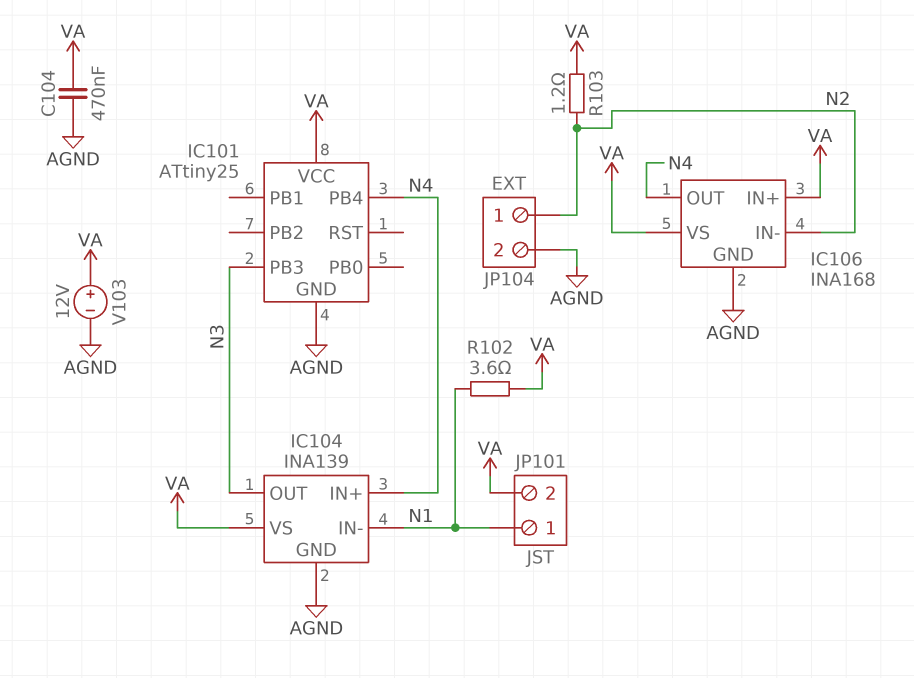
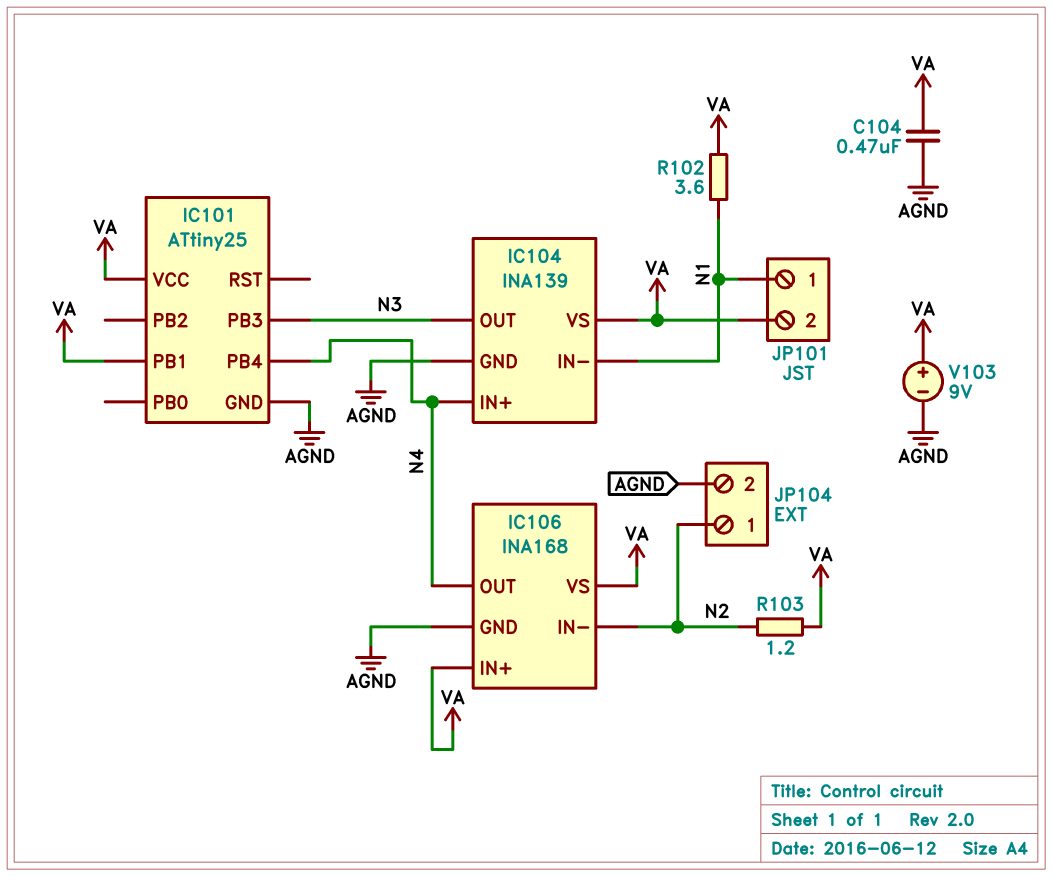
IC101 pin PB1: none -> VA
V103: 12V (plus VA, minus AGND) -> 9V (plus VA, minus AGND)

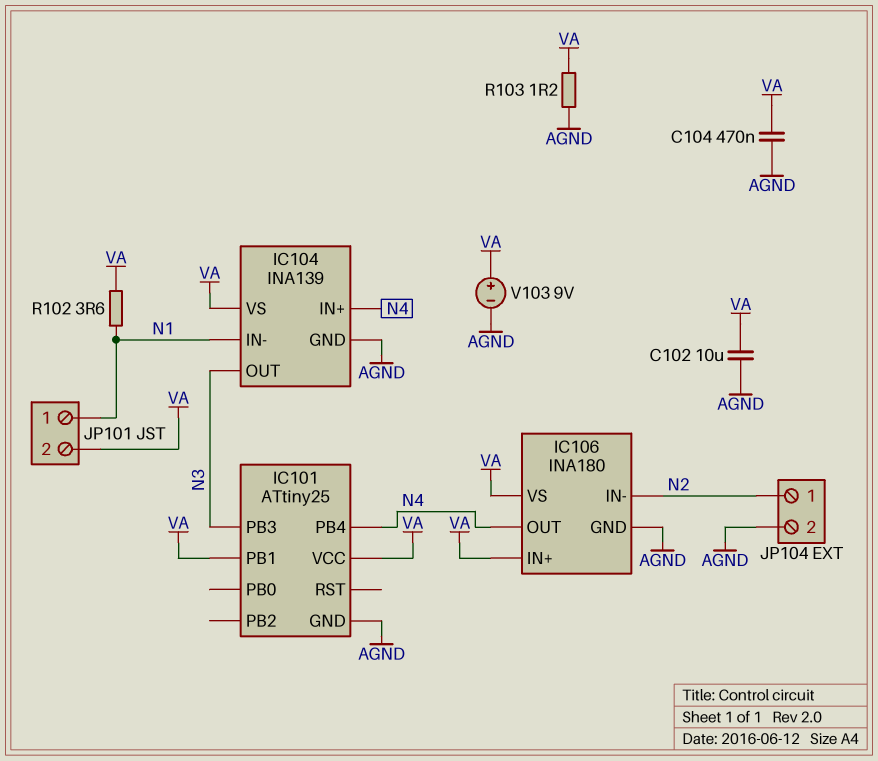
C102: none -> 10uF (AGND, VA)
IC106: INA168 -> INA180
R103: 1.2 (N2, VA) -> 1.2 (AGND, VA)

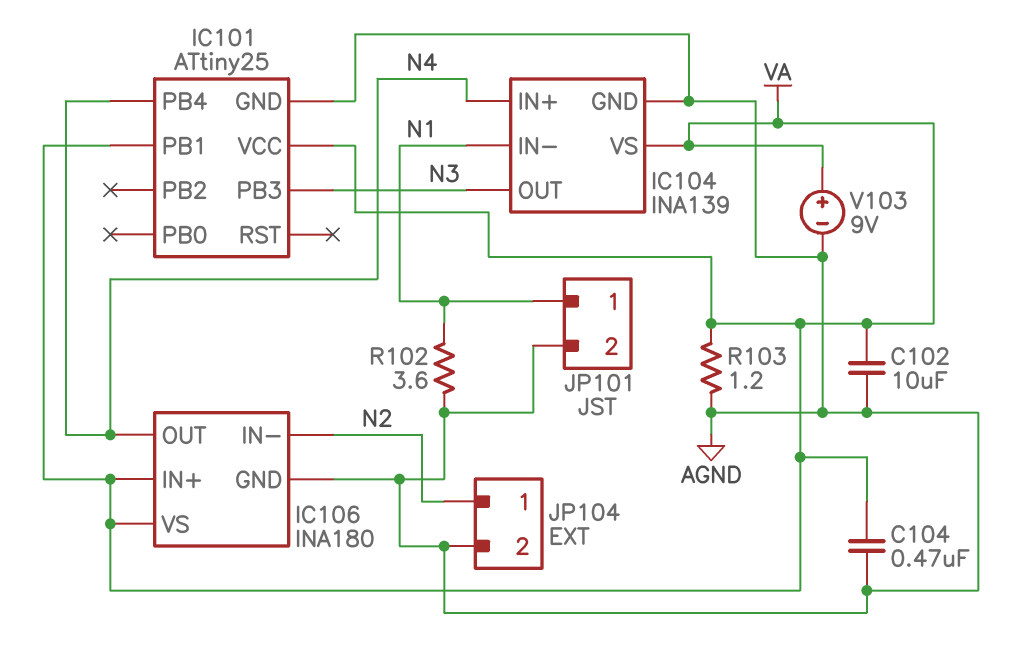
JP101 pin 2: VA -> AGND
R102: 3.6 (N1, VA) -> 3.6 (AGND, N1)

